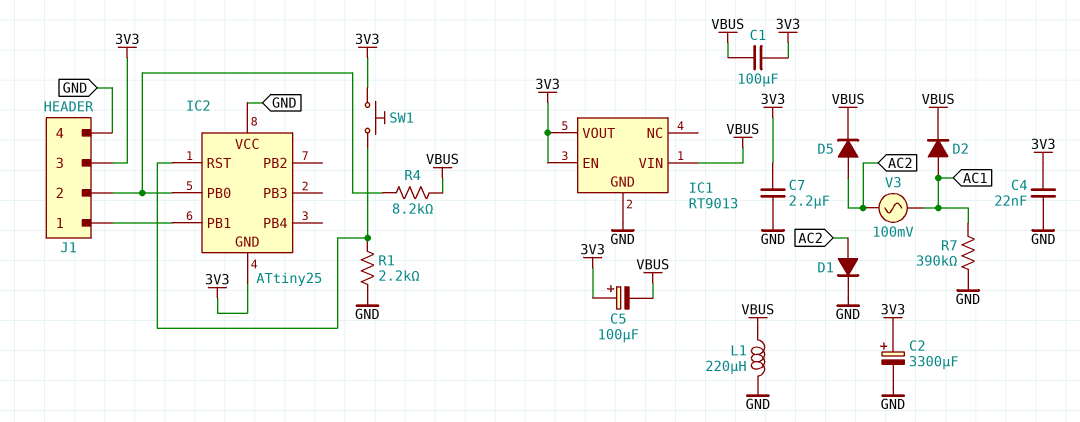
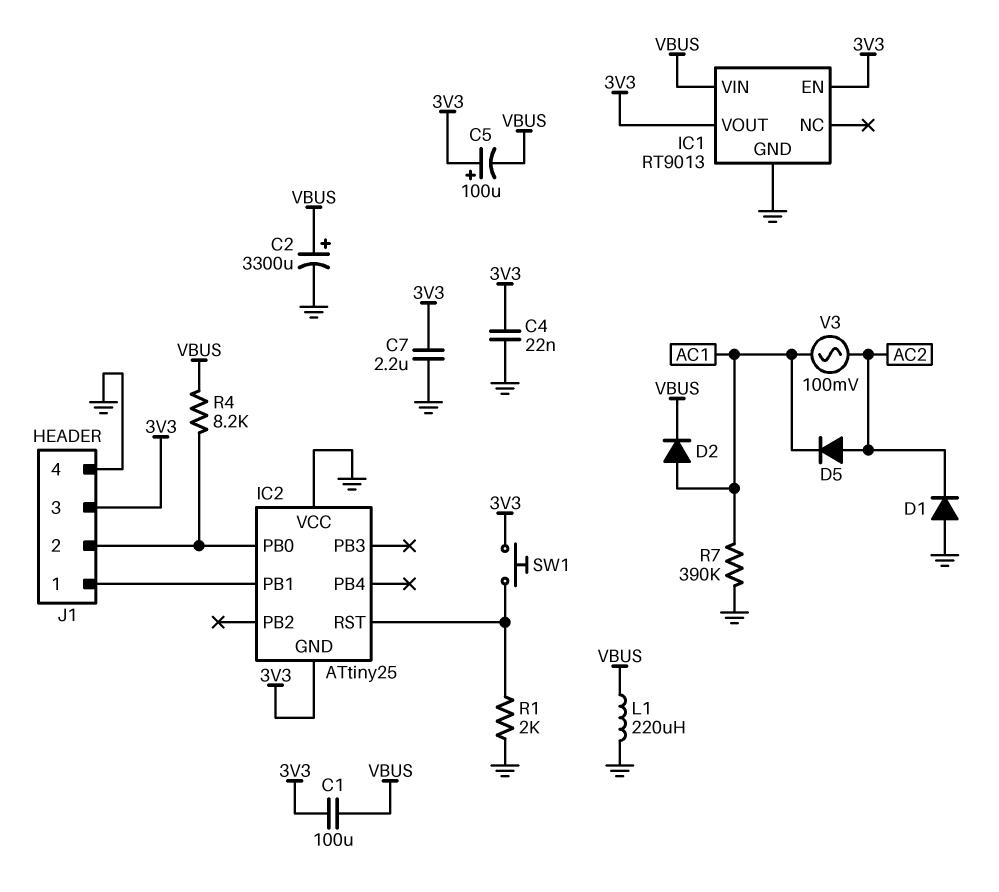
C2: 3300uF (plus 3V3, minus GND) -> 3300uF (plus VBUS, minus GND)
D1: diode (A AC2, K GND) -> diode (A GND, K AC2)
D5: diode (A AC2, K VBUS) -> diode (A AC2, K AC1)
R1: 2.2k (GND, IC2/RST) -> 2k (GND, IC2/RST)

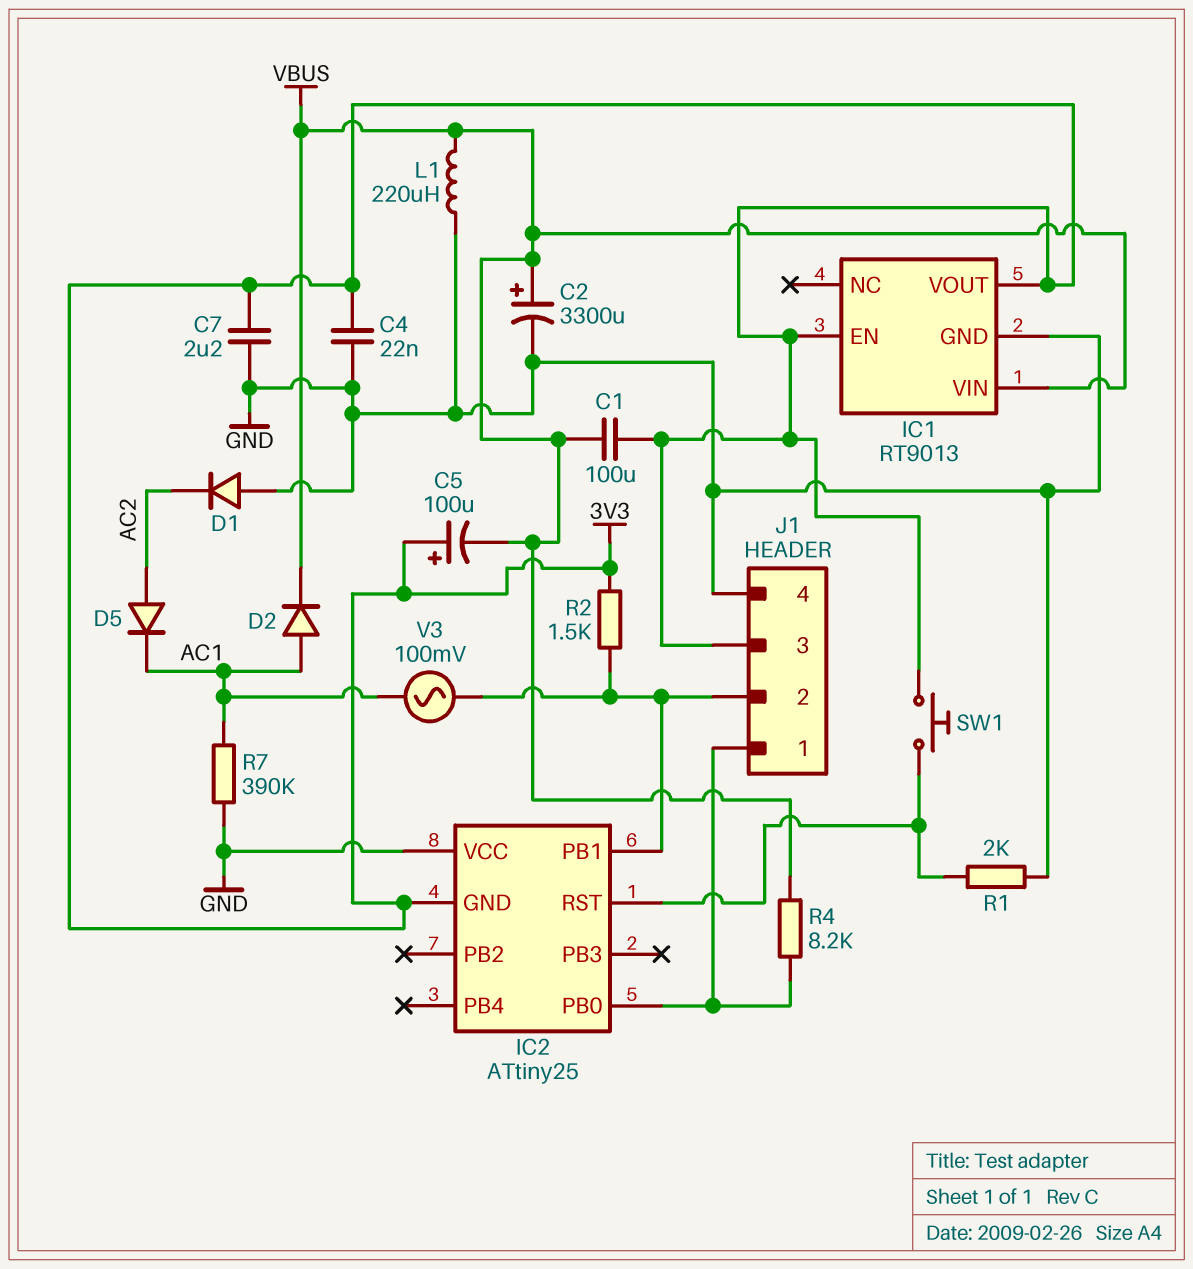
J1 pin 1: IC2/PB1 -> IC2/PB0
J1 pin 2: IC2/PB0 -> IC2/PB1
R2: none -> 1.5k (3V3, IC2/PB1)
V3: AC 100mV (AC1, AC2) -> AC 100mV (AC1, IC2/PB1)

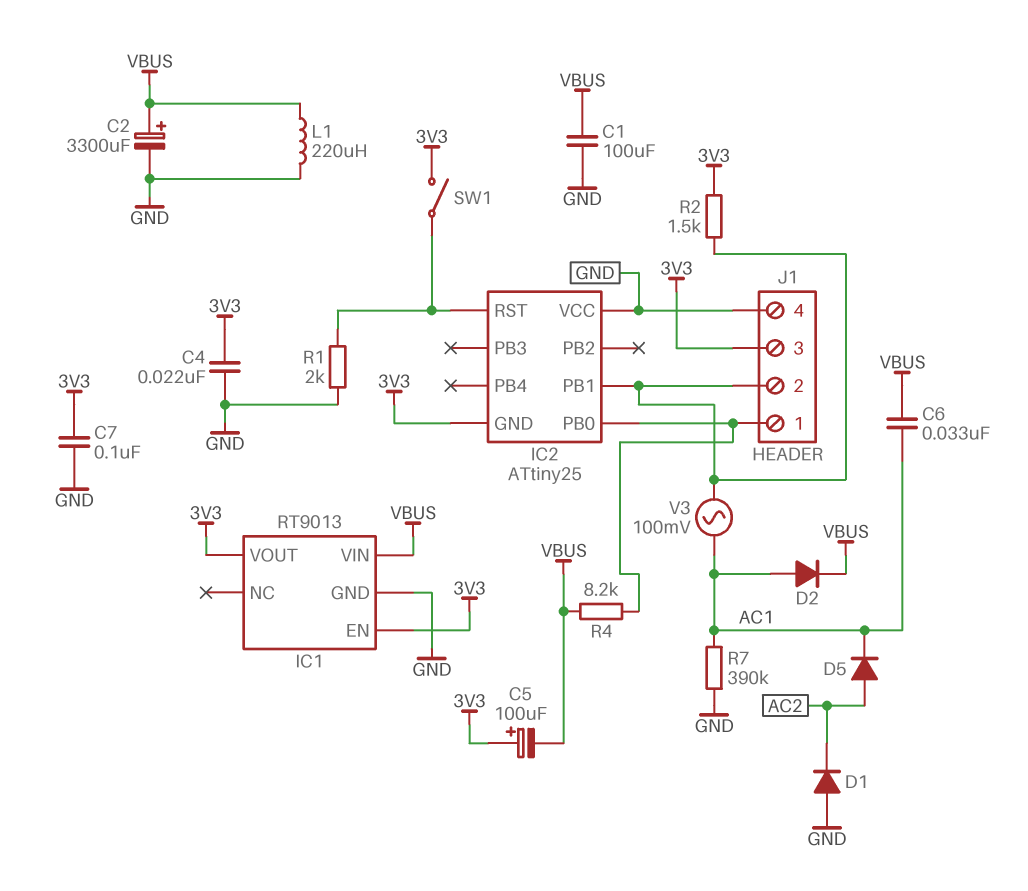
C1: 100uF (3V3, VBUS) -> 100uF (GND, VBUS)
C6: none -> 33nF (AC1, VBUS)
C7: 2.2uF (3V3, GND) -> 100nF (3V3, GND)
SW1: button (3V3, IC2/RST) -> switch (3V3, IC2/RST)

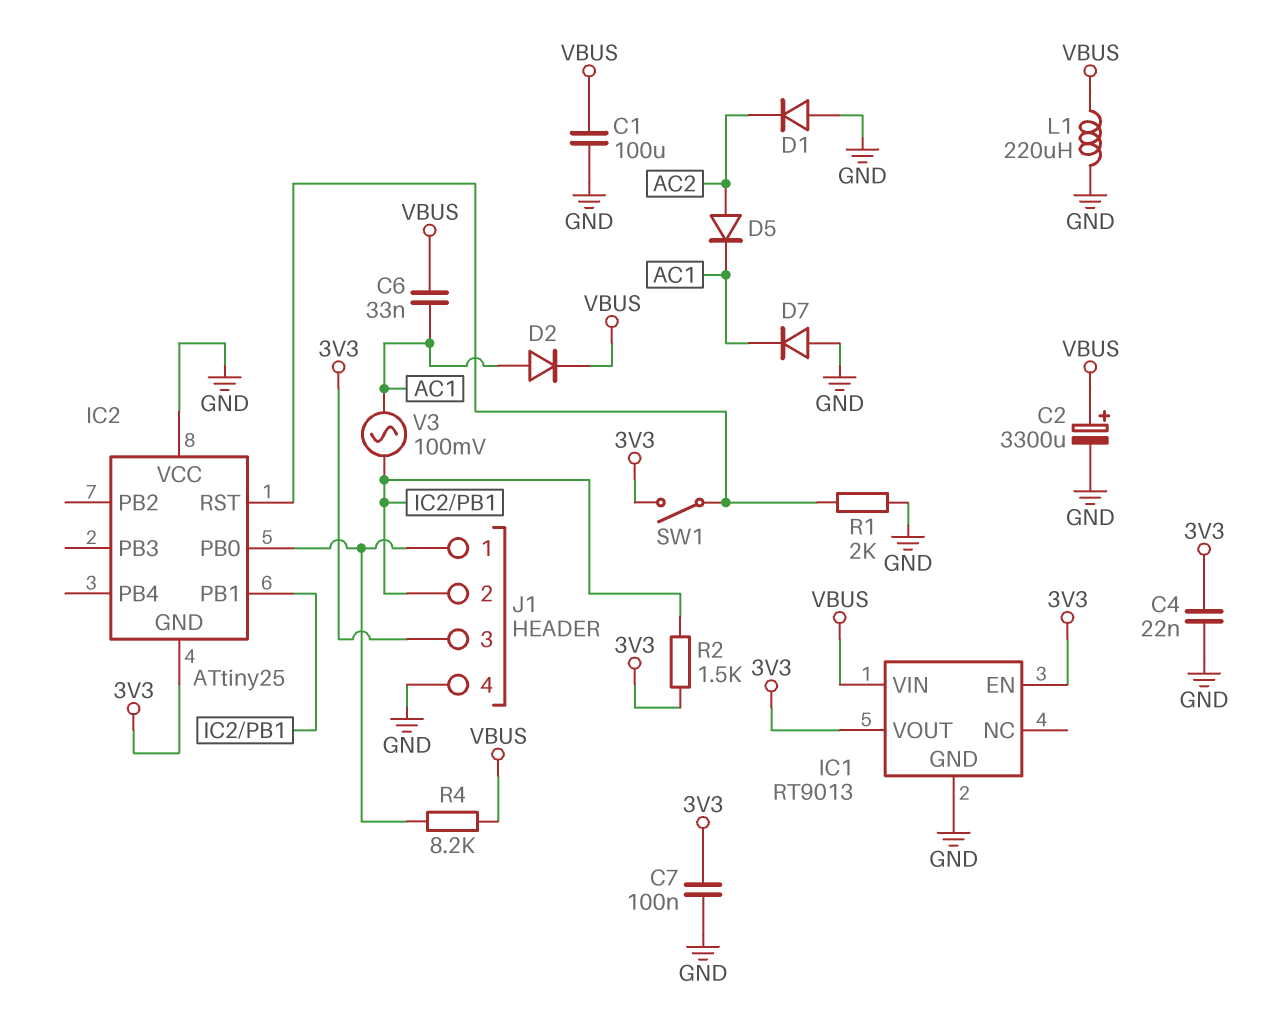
C5: 100uF (plus 3V3, minus VBUS) -> none
D7: none -> diode (A GND, K AC1)
R7: 390k (AC1, GND) -> none

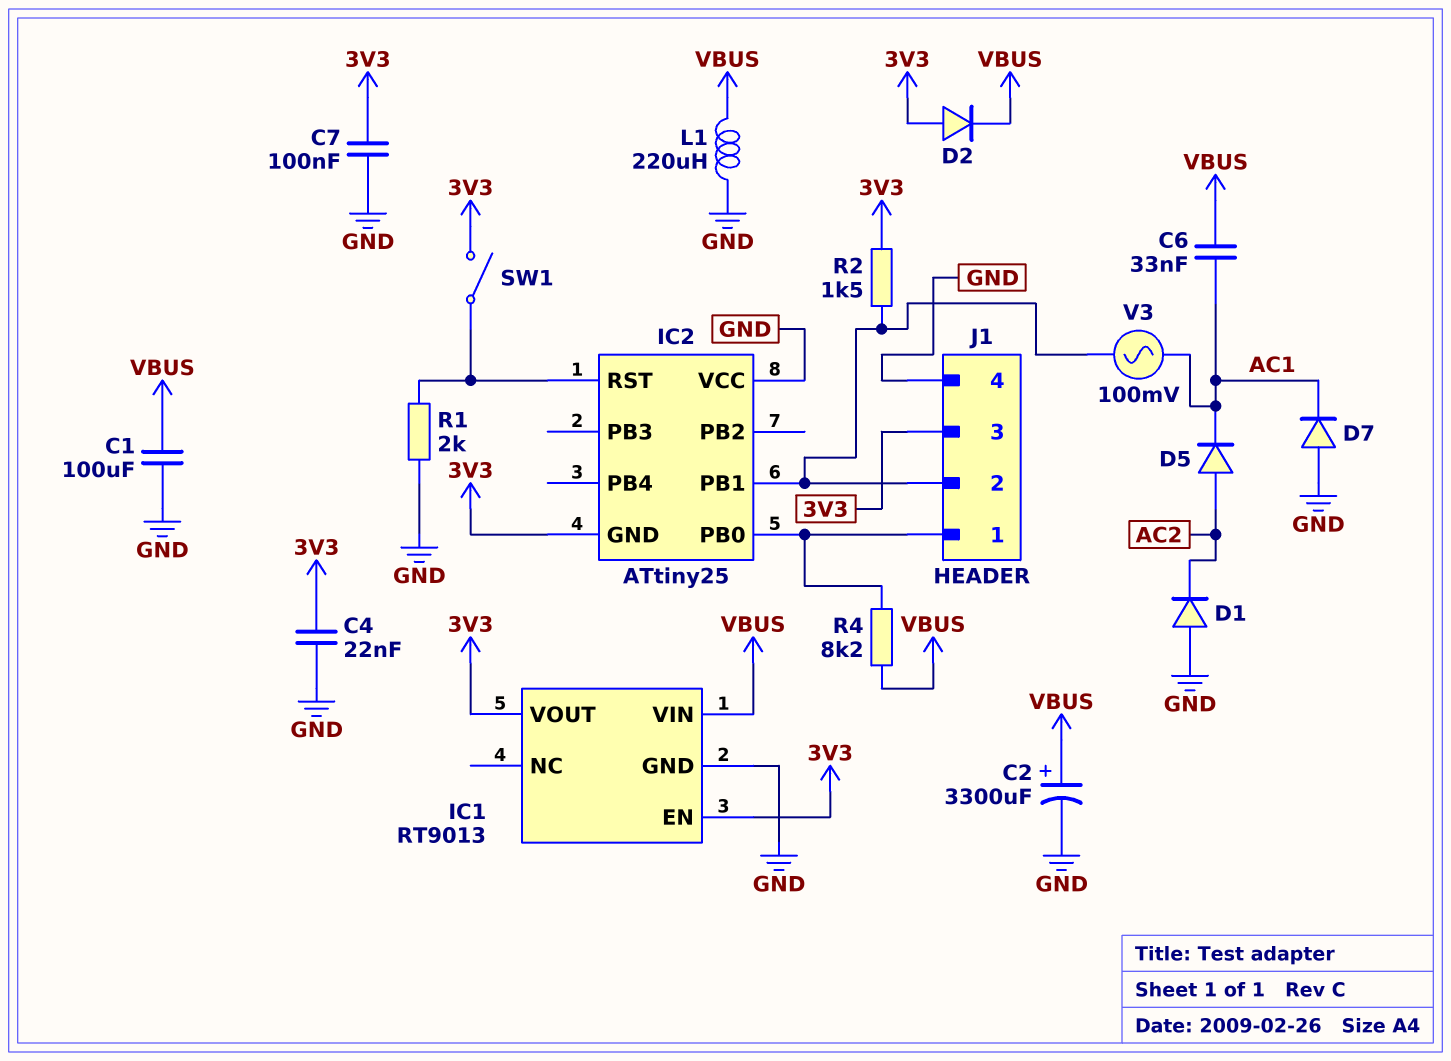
D2: diode (A AC1, K VBUS) -> diode (A 3V3, K VBUS)

